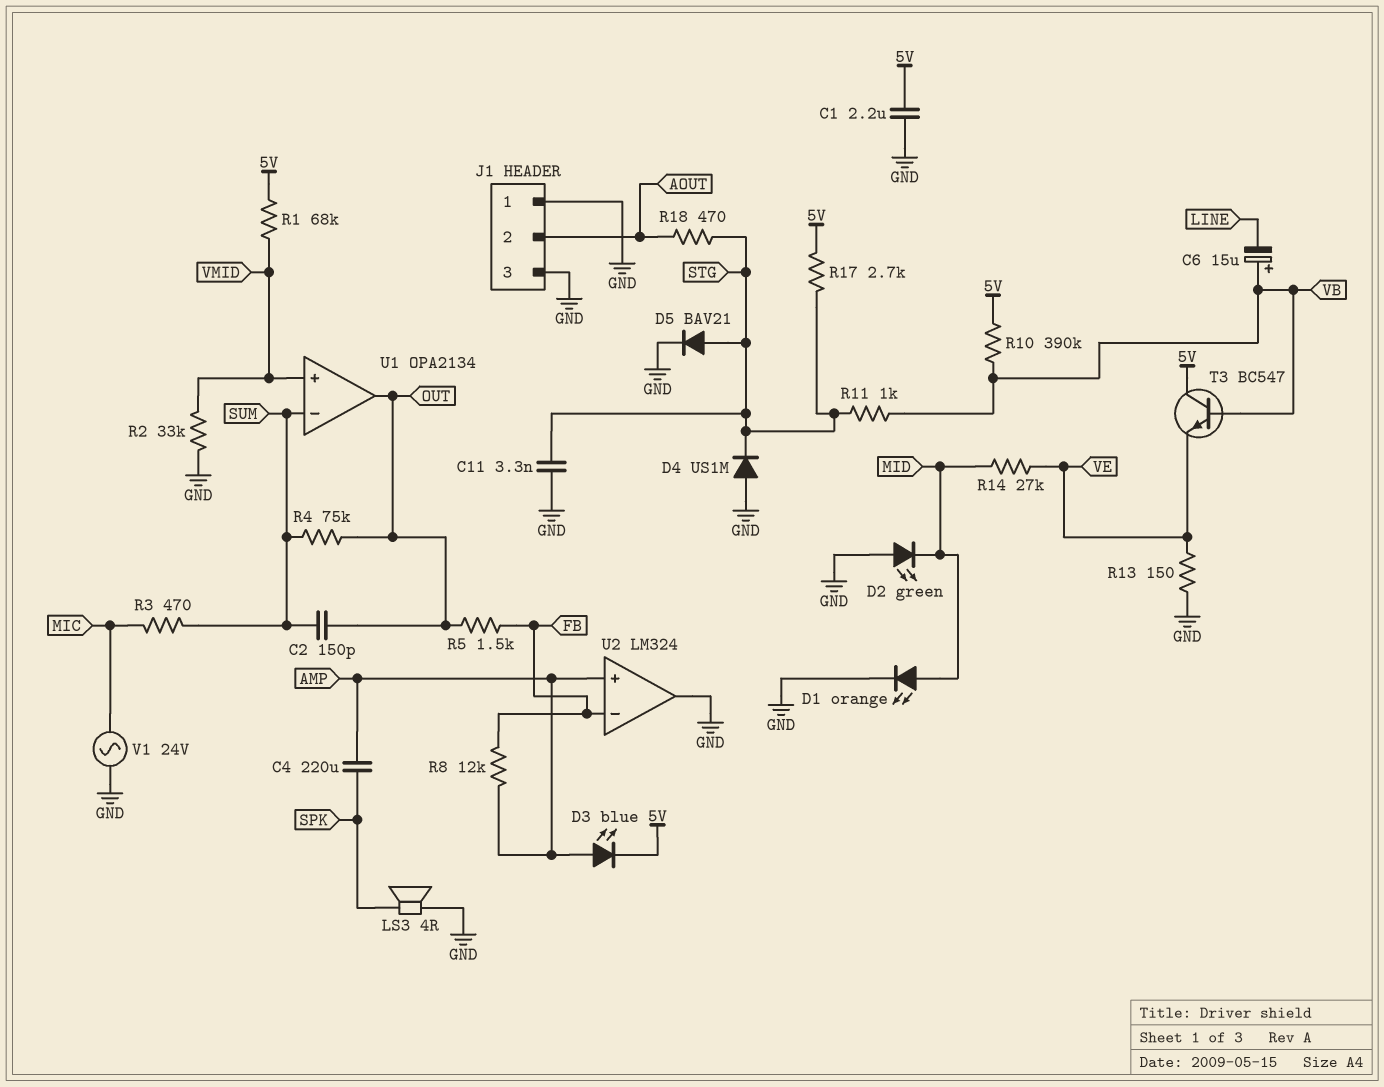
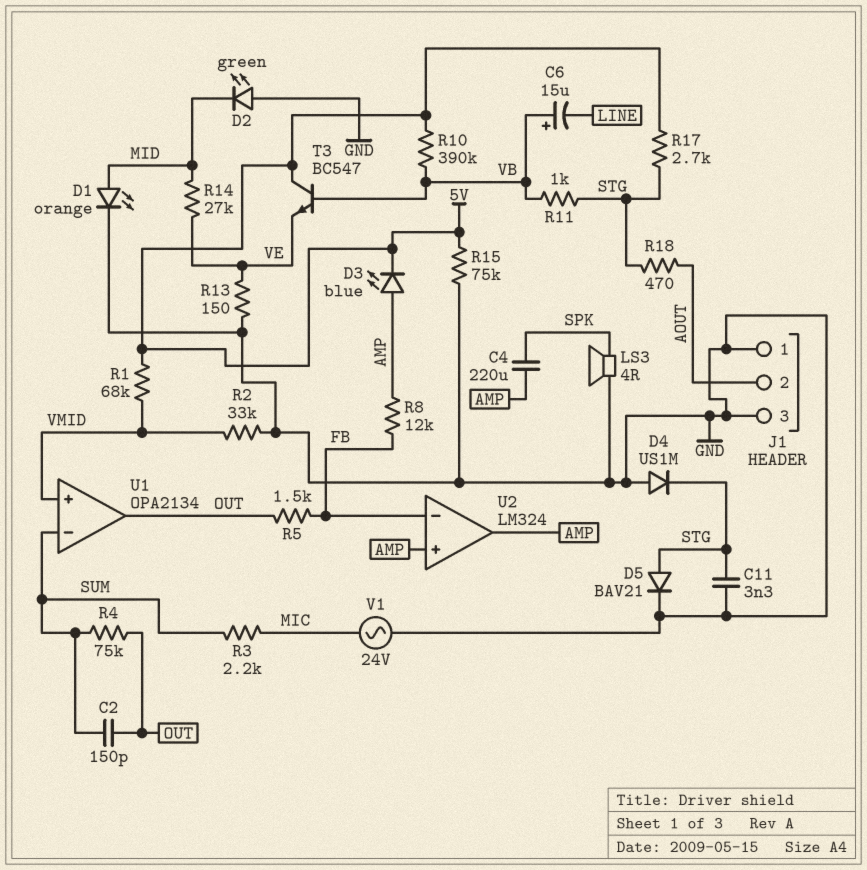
C1: 2.2uF (5V, GND) -> none
R3: 470 (MIC, SUM) -> 2.2k (MIC, SUM)
R15: none -> 75k (5V, GND)
U2 pin out: GND -> AMP

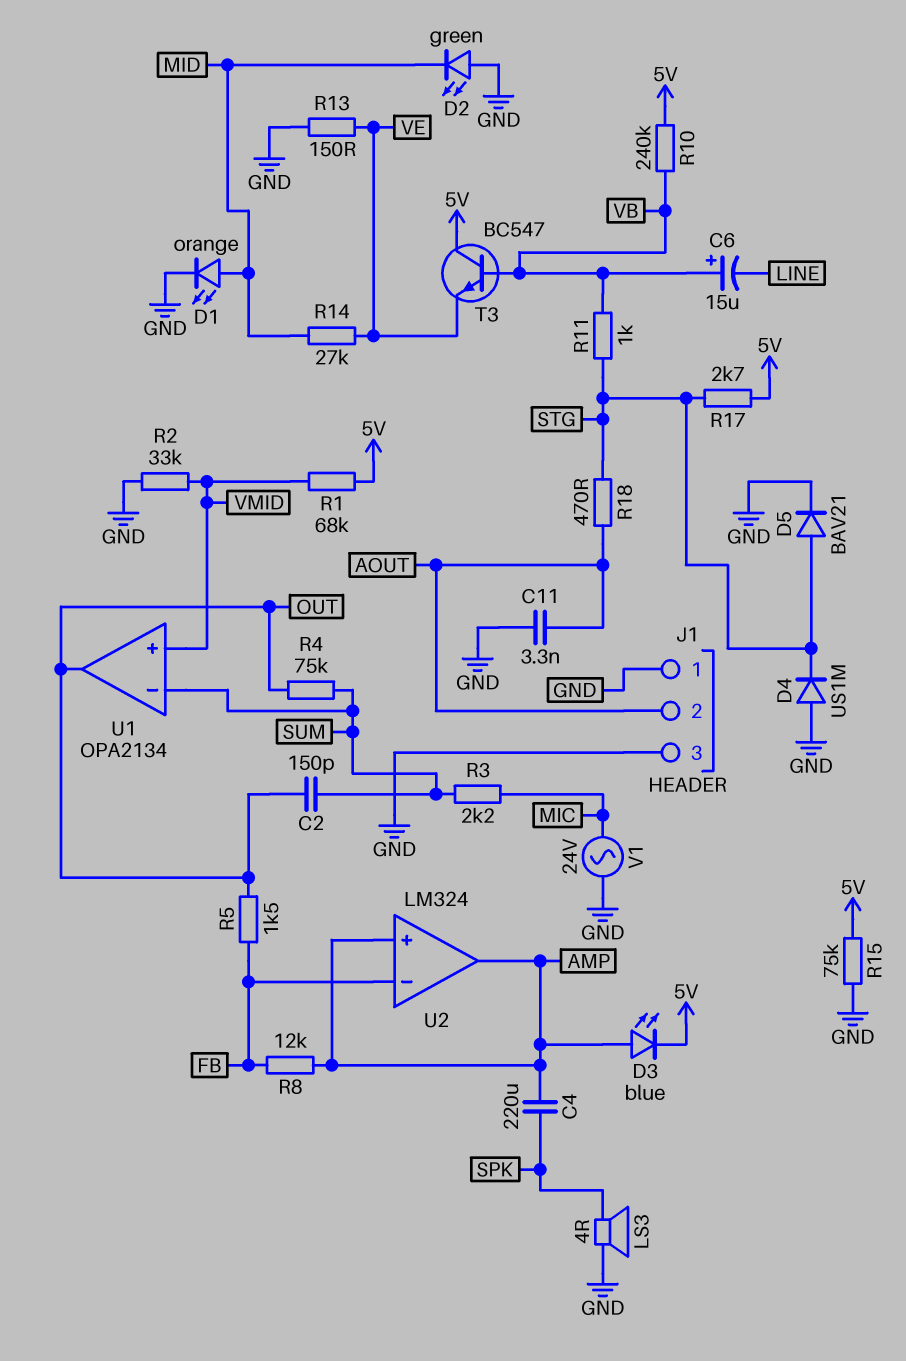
C11: 3.3nF (GND, STG) -> 3.3nF (AOUT, GND)
R10: 390k (5V, VB) -> 240k (5V, VB)

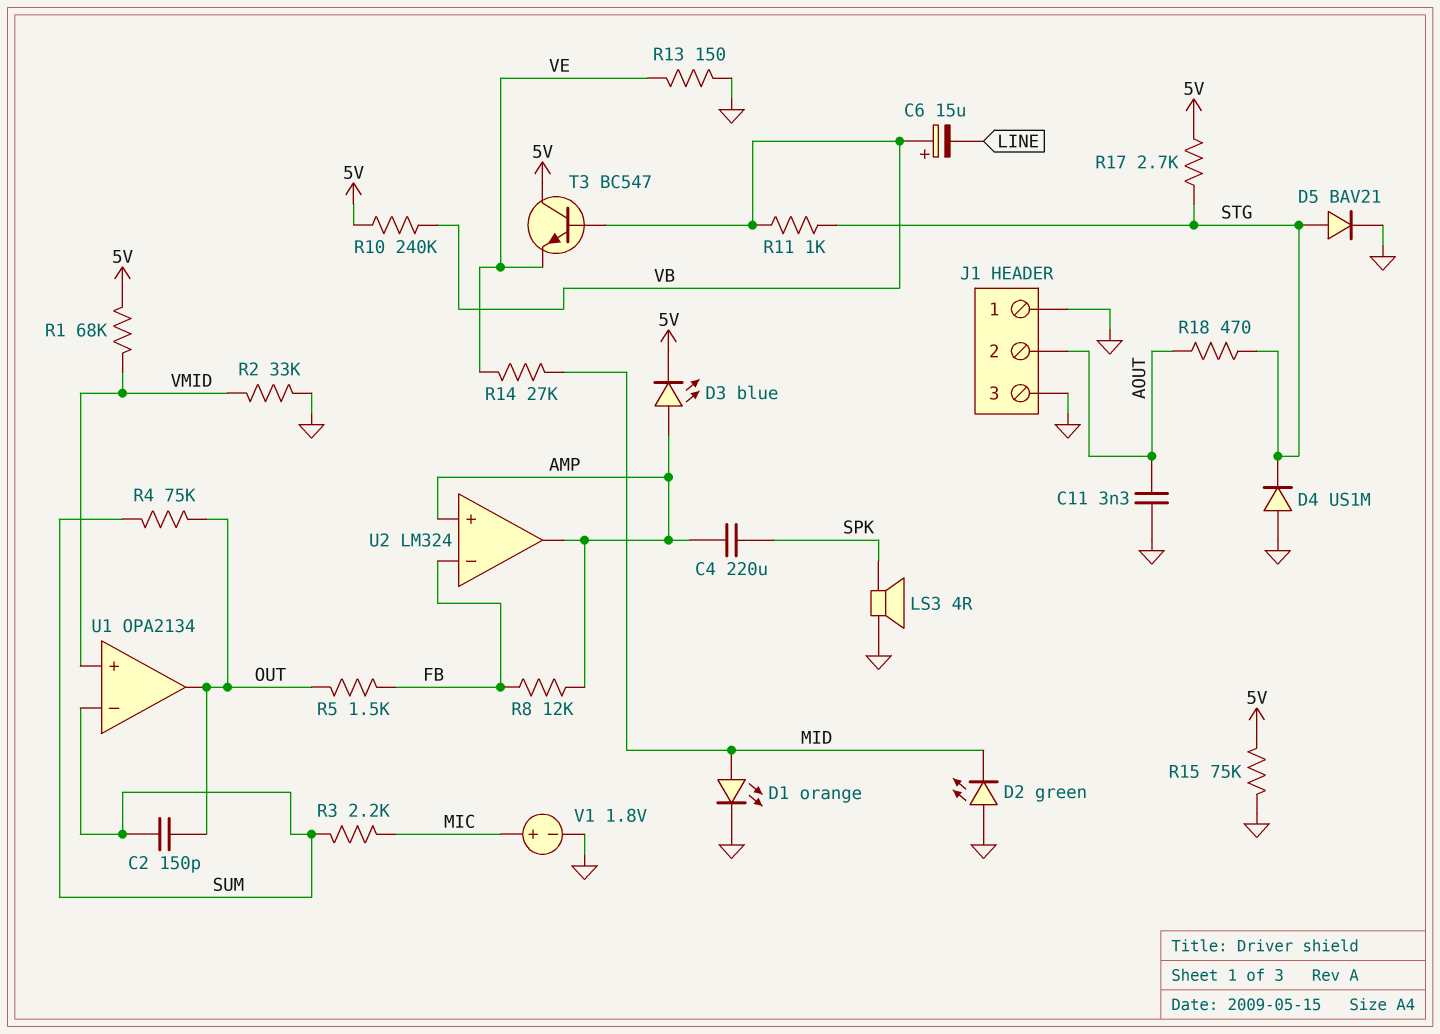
V1: AC 24V (GND, MIC) -> 1.8V (plus MIC, minus GND)

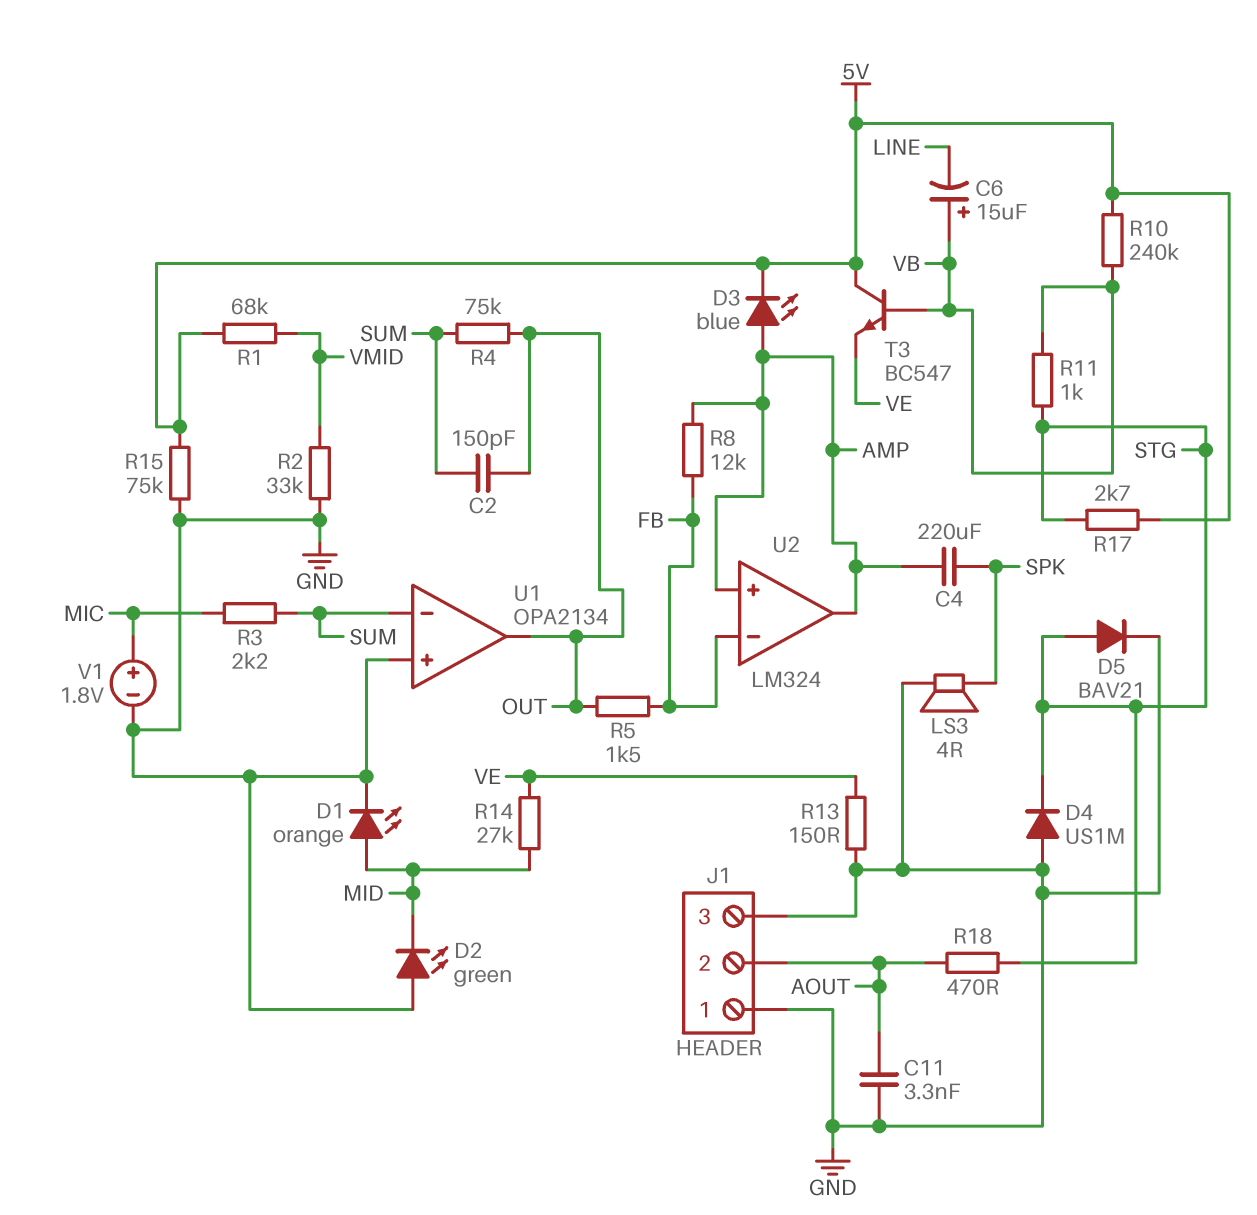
U1 pin in+: VMID -> GND

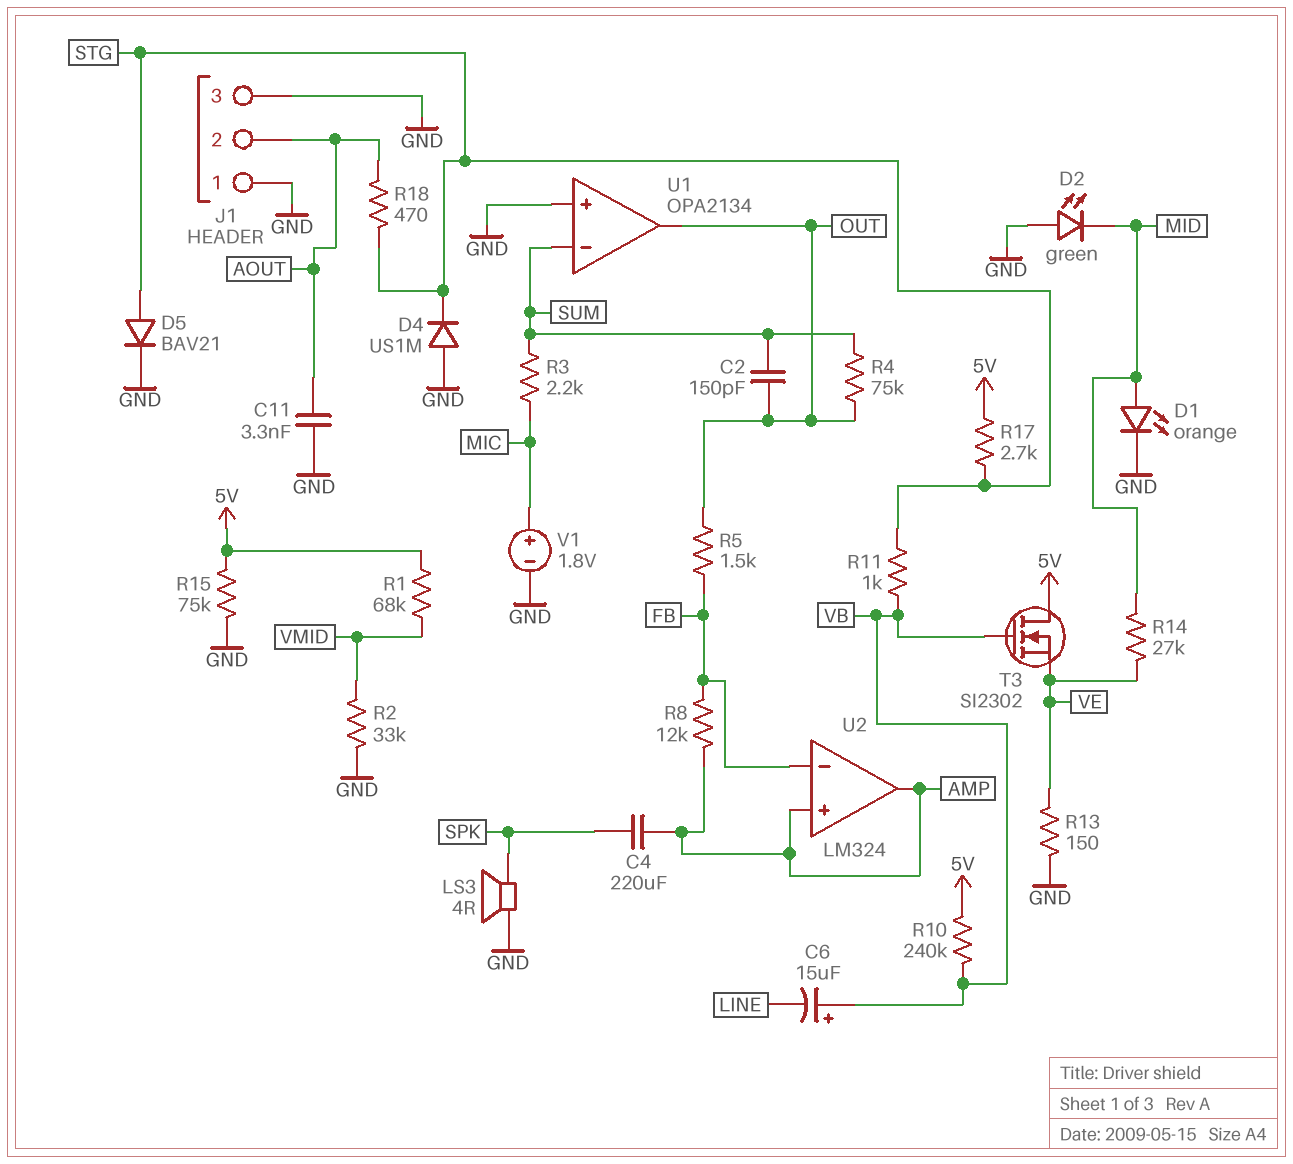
D3: LED blue (A AMP, K 5V) -> none
T3: NPN BC547 (B VB, C 5V, E VE) -> NMOS SI2302 (G VB, D 5V, S VE)

